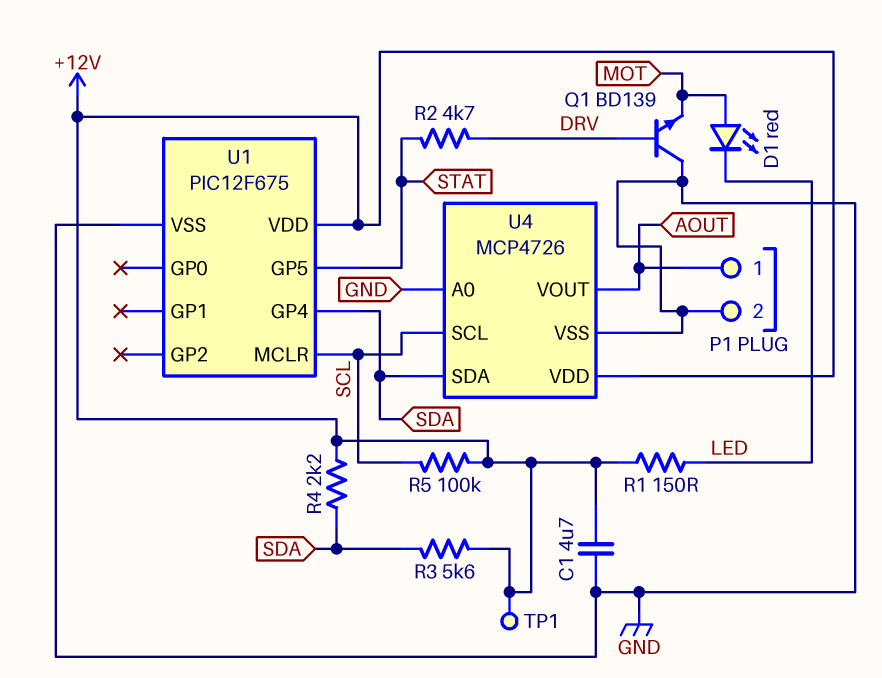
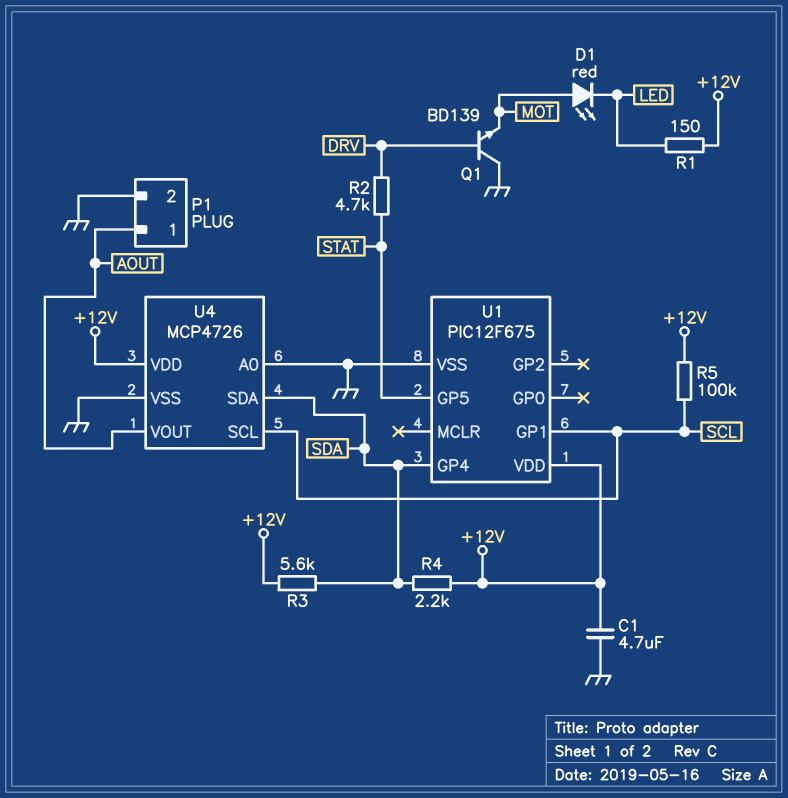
TP1: test point (+12V) -> none
U1 pin GP1: none -> SCL
U1 pin MCLR: SCL -> none

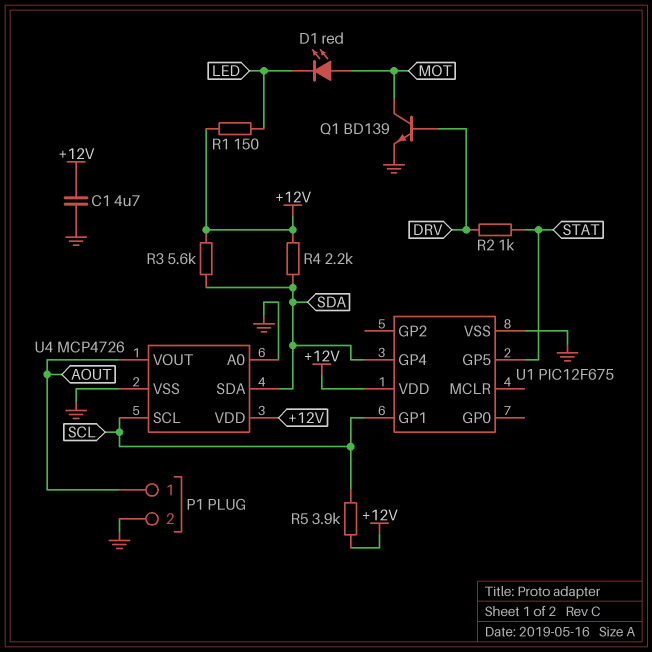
Q1: NPN BD139 (B DRV, C GND, E MOT) -> NPN BD139 (B DRV, C MOT, E GND)
R2: 4.7k (DRV, STAT) -> 1k (DRV, STAT)
R5: 100k (+12V, SCL) -> 3.9k (+12V, SCL)

